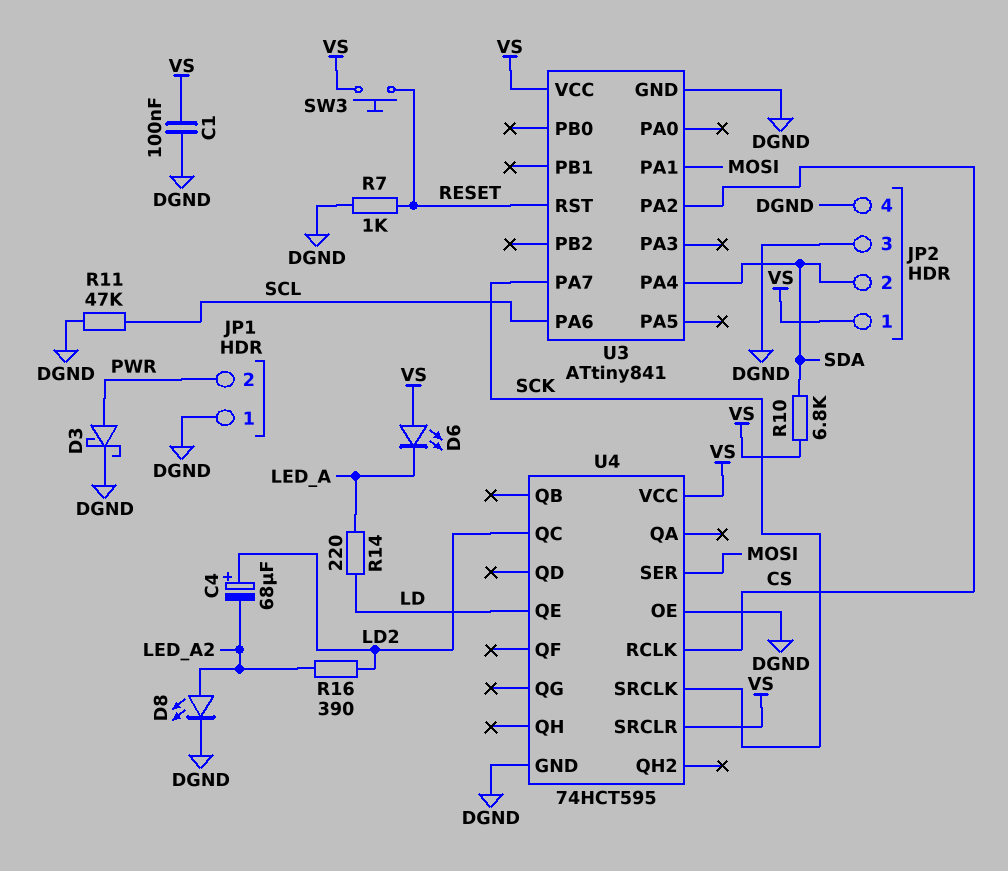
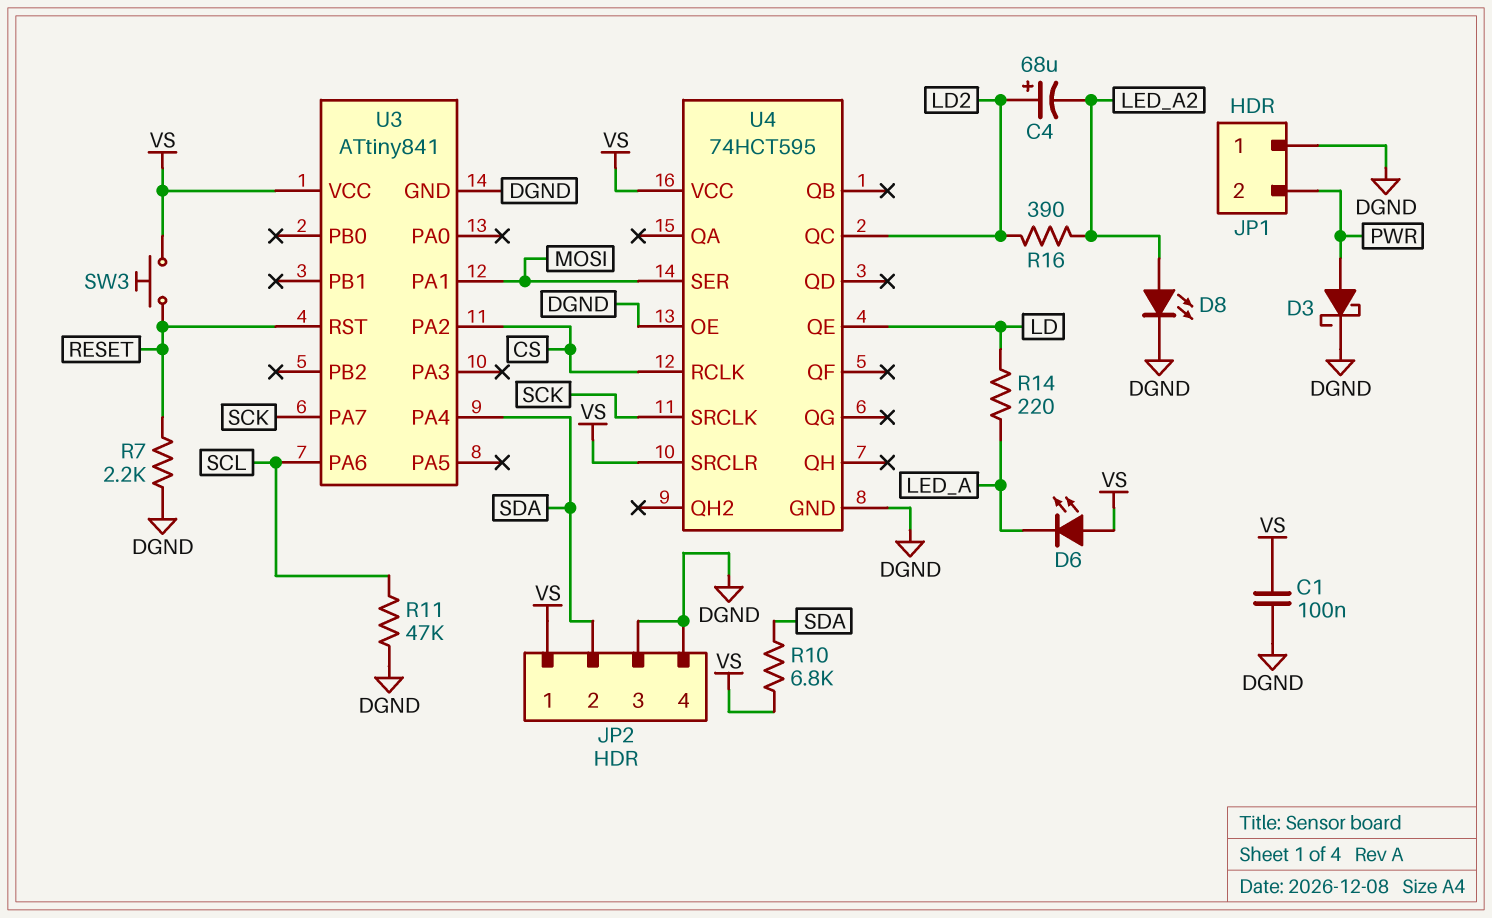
R7: 1k (DGND, RESET) -> 2.2k (DGND, RESET)

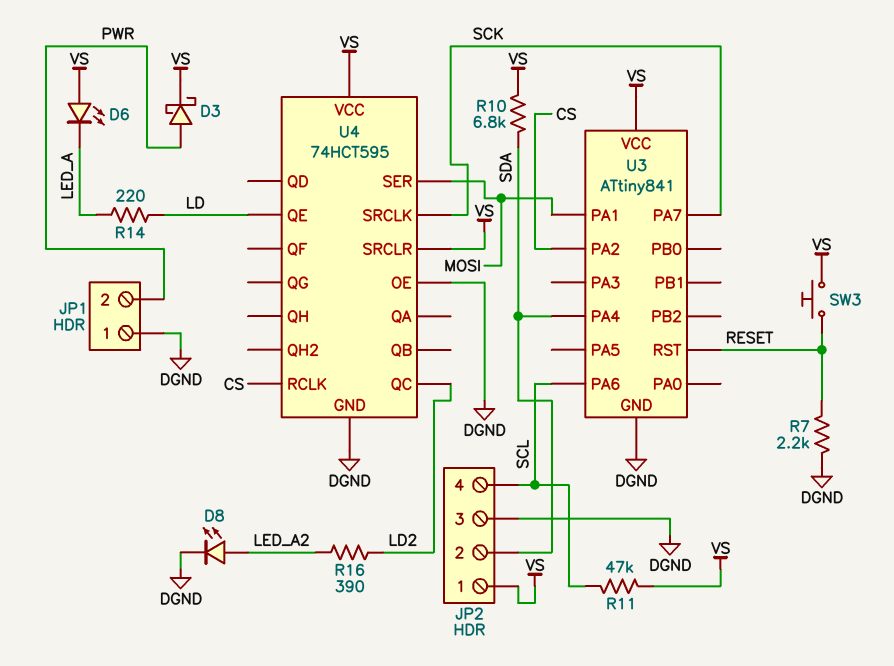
C1: 100nF (DGND, VS) -> none
C4: 68uF (plus LD2, minus LED_A2) -> none
D3: schottky (A PWR, K DGND) -> schottky (A PWR, K VS)
JP2 pin 4: DGND -> SCL
R11: 47k (DGND, SCL) -> 47k (SCL, VS)

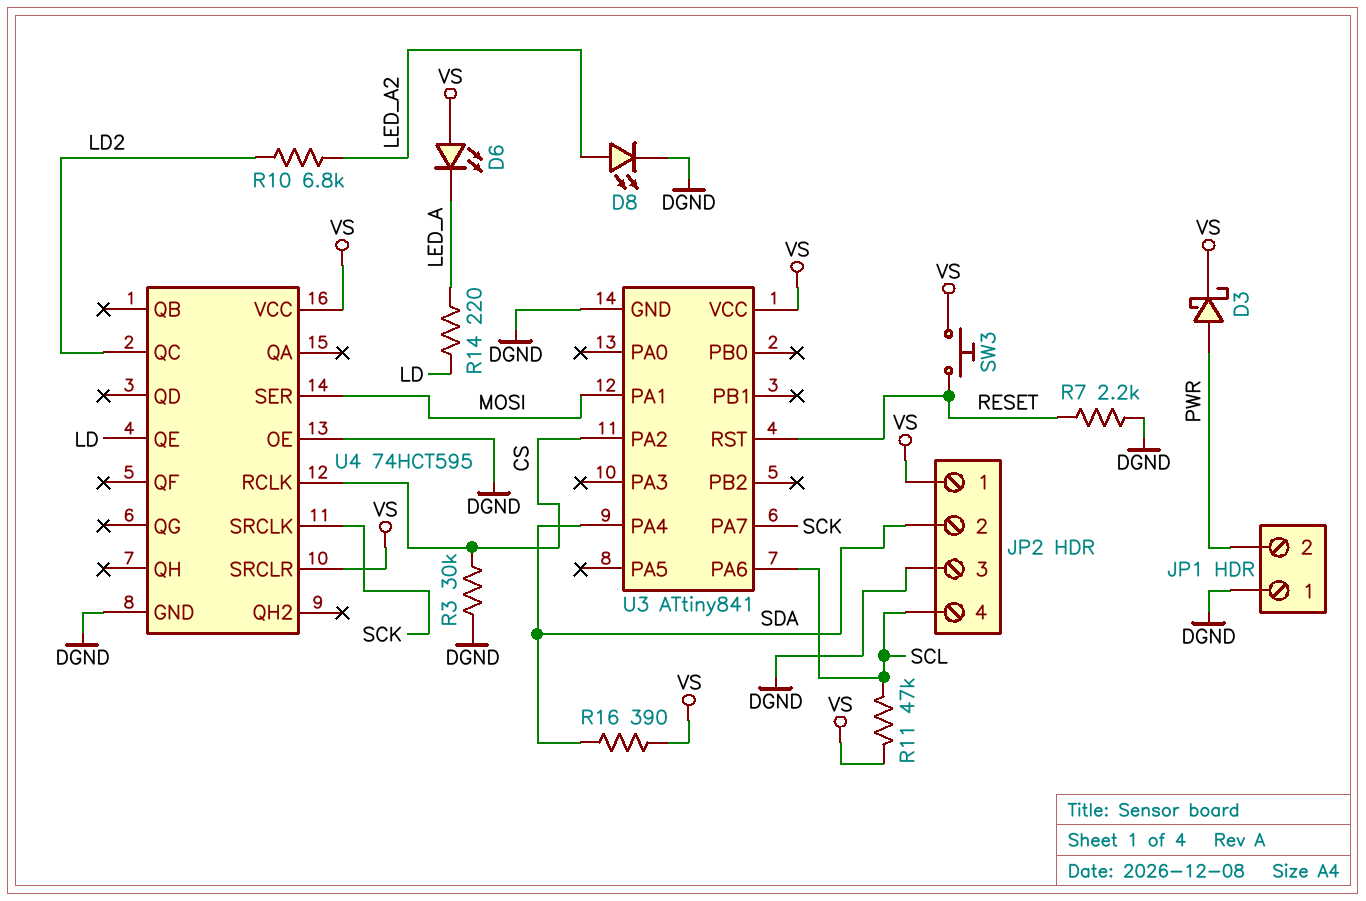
R3: none -> 30k (CS, DGND)
R10: 6.8k (SDA, VS) -> 6.8k (LD2, LED_A2)
R16: 390 (LD2, LED_A2) -> 390 (SDA, VS)

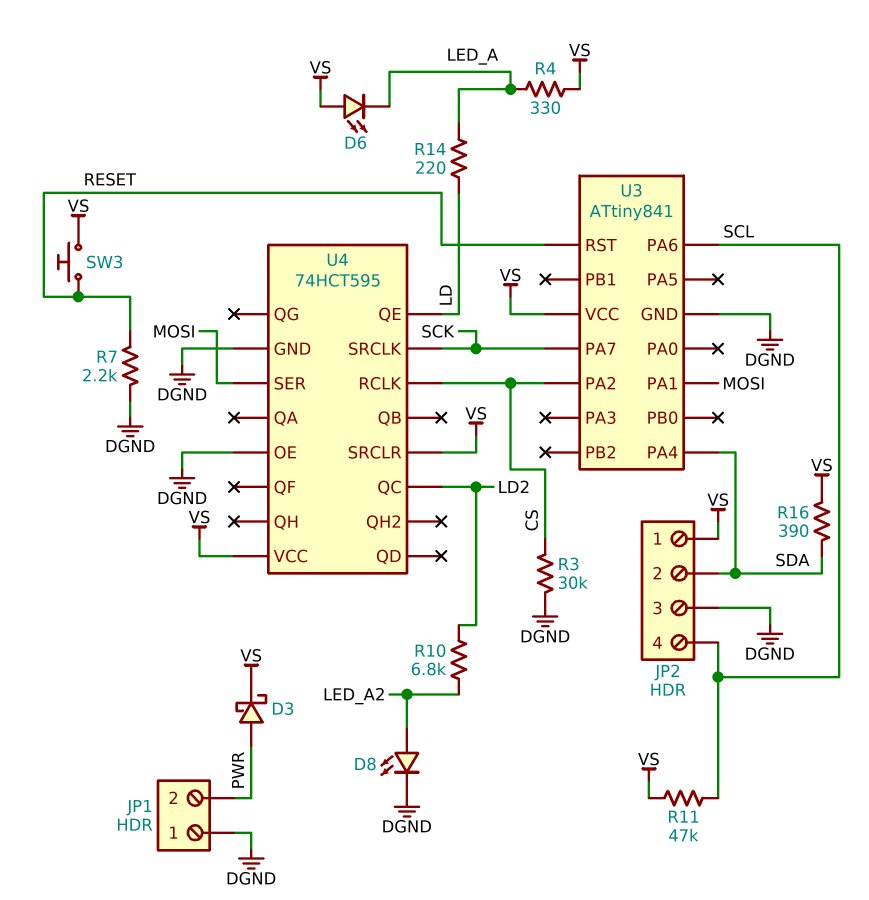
R4: none -> 330 (LED_A, VS)

